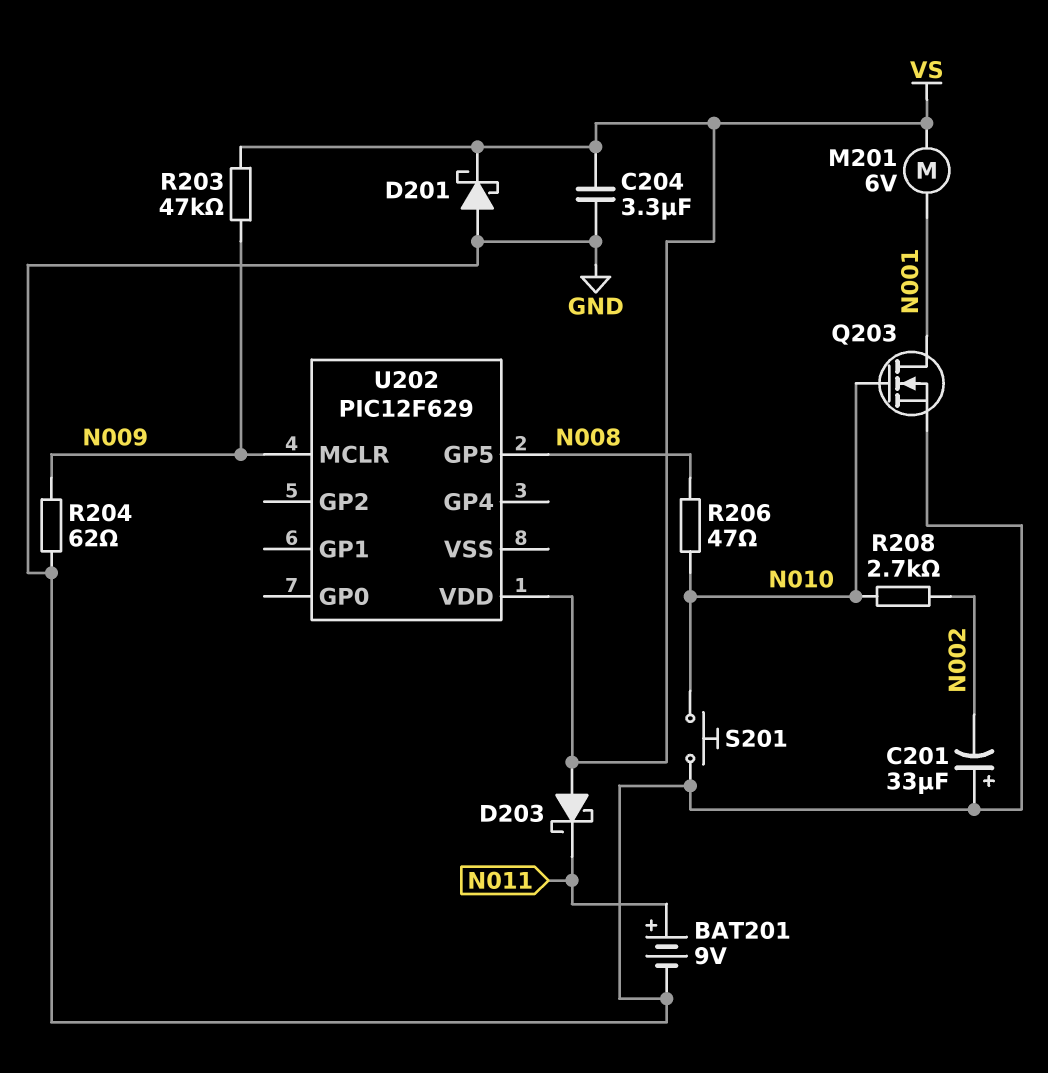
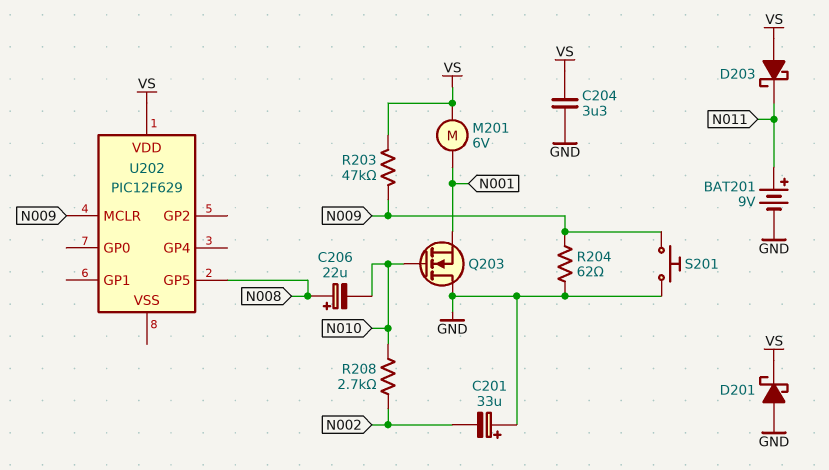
C206: none -> 22uF (plus N008, minus N010)
Q203: NMOS (G N010, D N001, S GND) -> NMOS (G N010, D GND, S N001)
R206: 47 (N008, N010) -> none
S201: button (GND, N010) -> button (GND, N009)

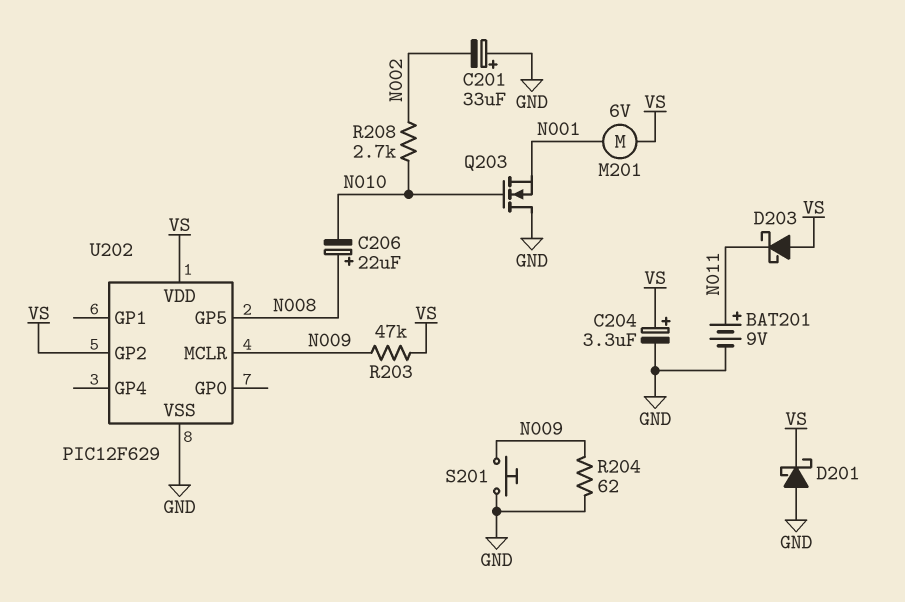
C204: 3.3uF (GND, VS) -> 3.3uF (plus VS, minus GND)
U202 pin GP2: none -> VS
U202 pin VSS: none -> GND

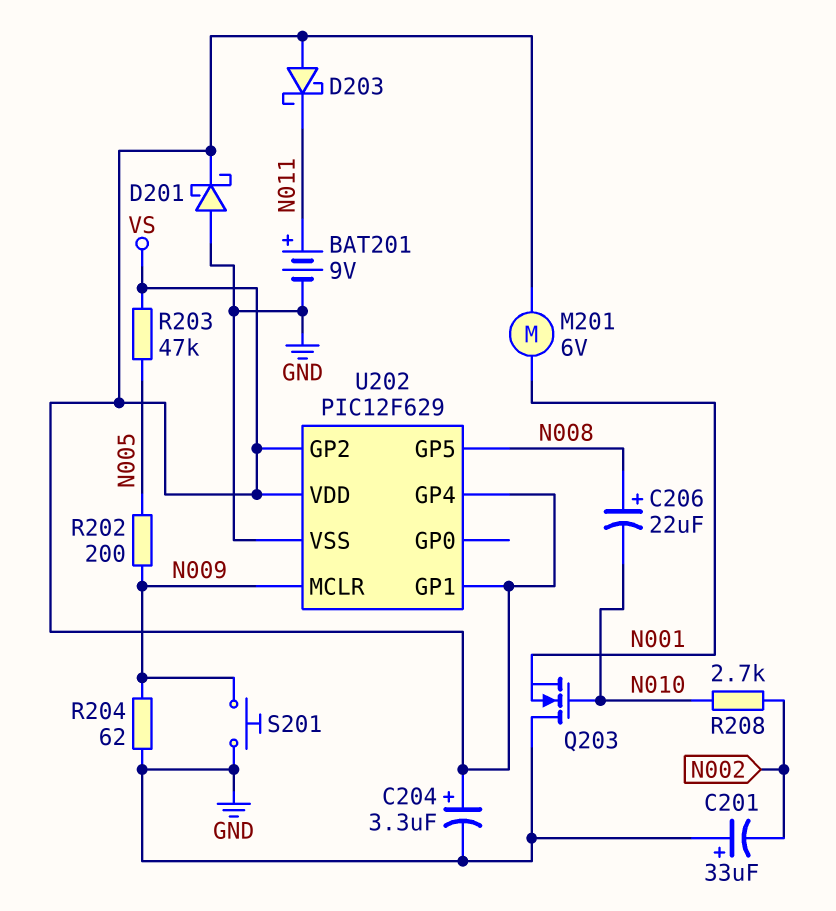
R202: none -> 200 (N005, N009)
R203: 47k (N009, VS) -> 47k (N005, VS)
U202 pin GP1: none -> VS
U202 pin GP4: none -> VS

